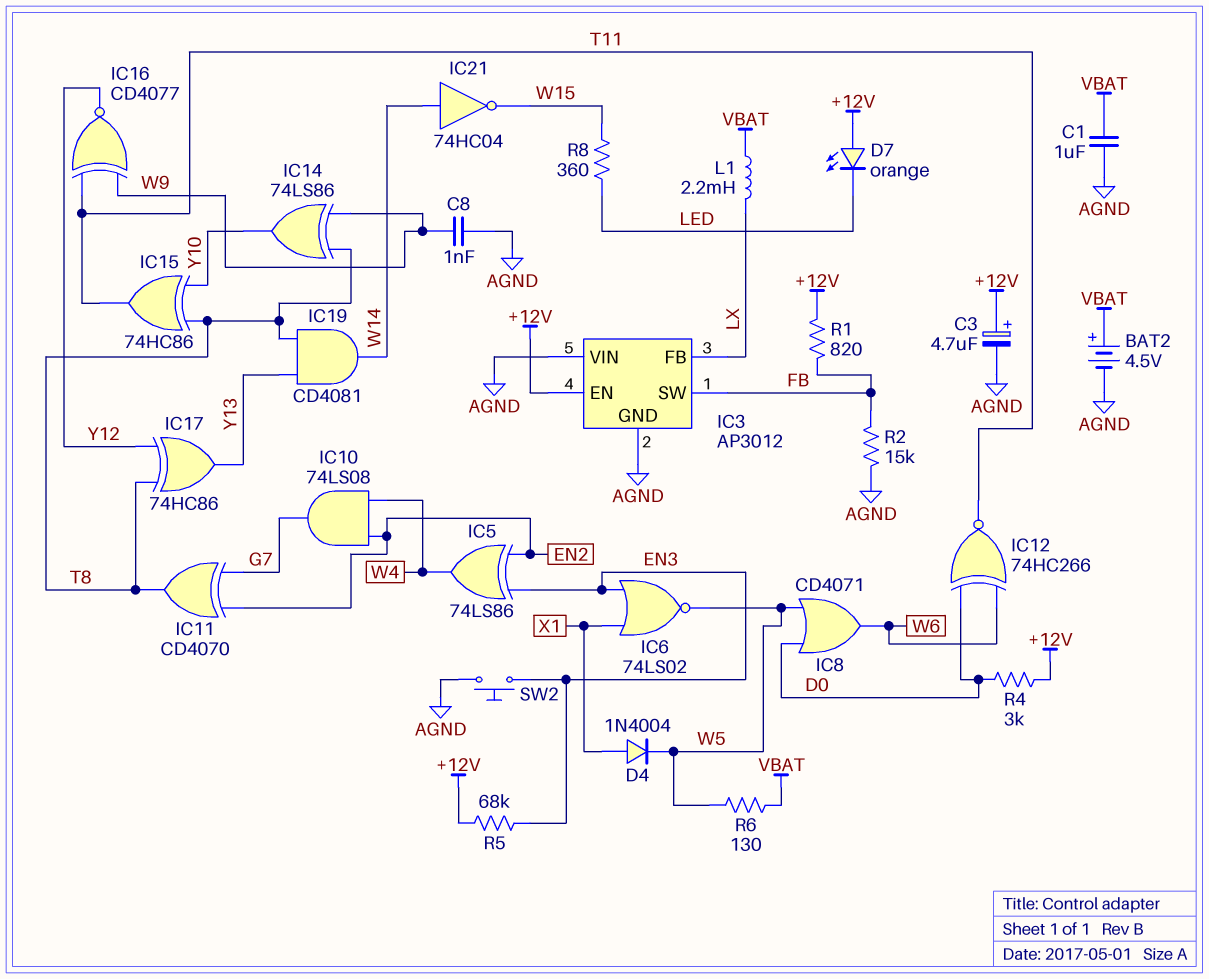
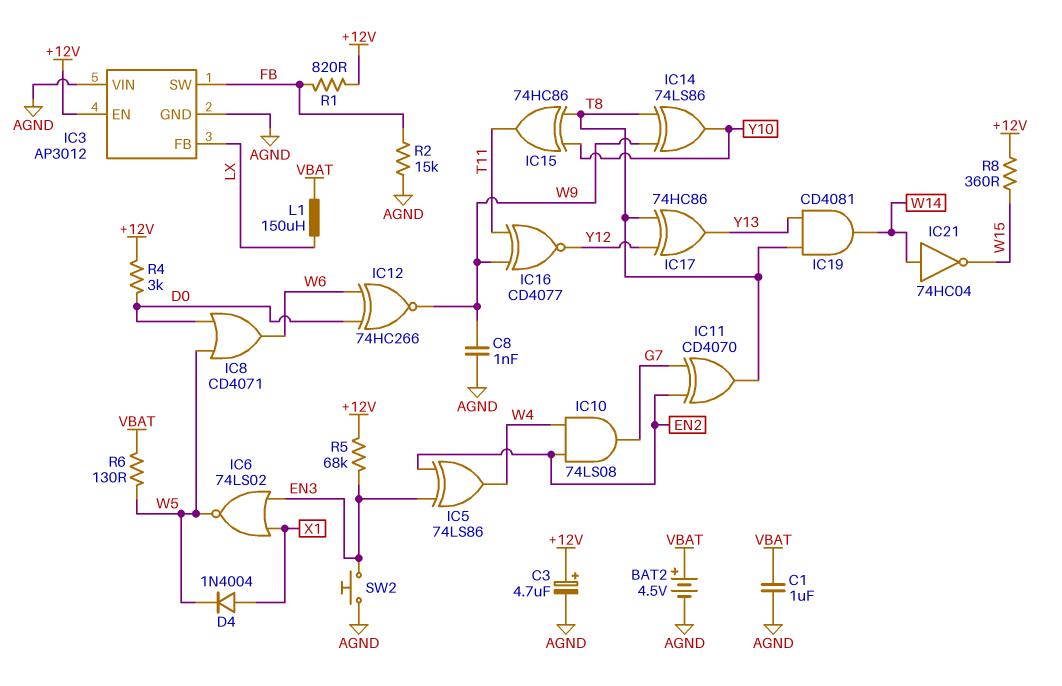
D7: LED orange (A +12V, K LED) -> none
IC12: XNOR 74HC266 (in D0, in W6, out T11) -> XNOR 74HC266 (in D0, in W6, out W9)
L1: 2.2mH (LX, VBAT) -> 150uH (LX, VBAT)
R8: 360 (LED, W15) -> 360 (+12V, W15)

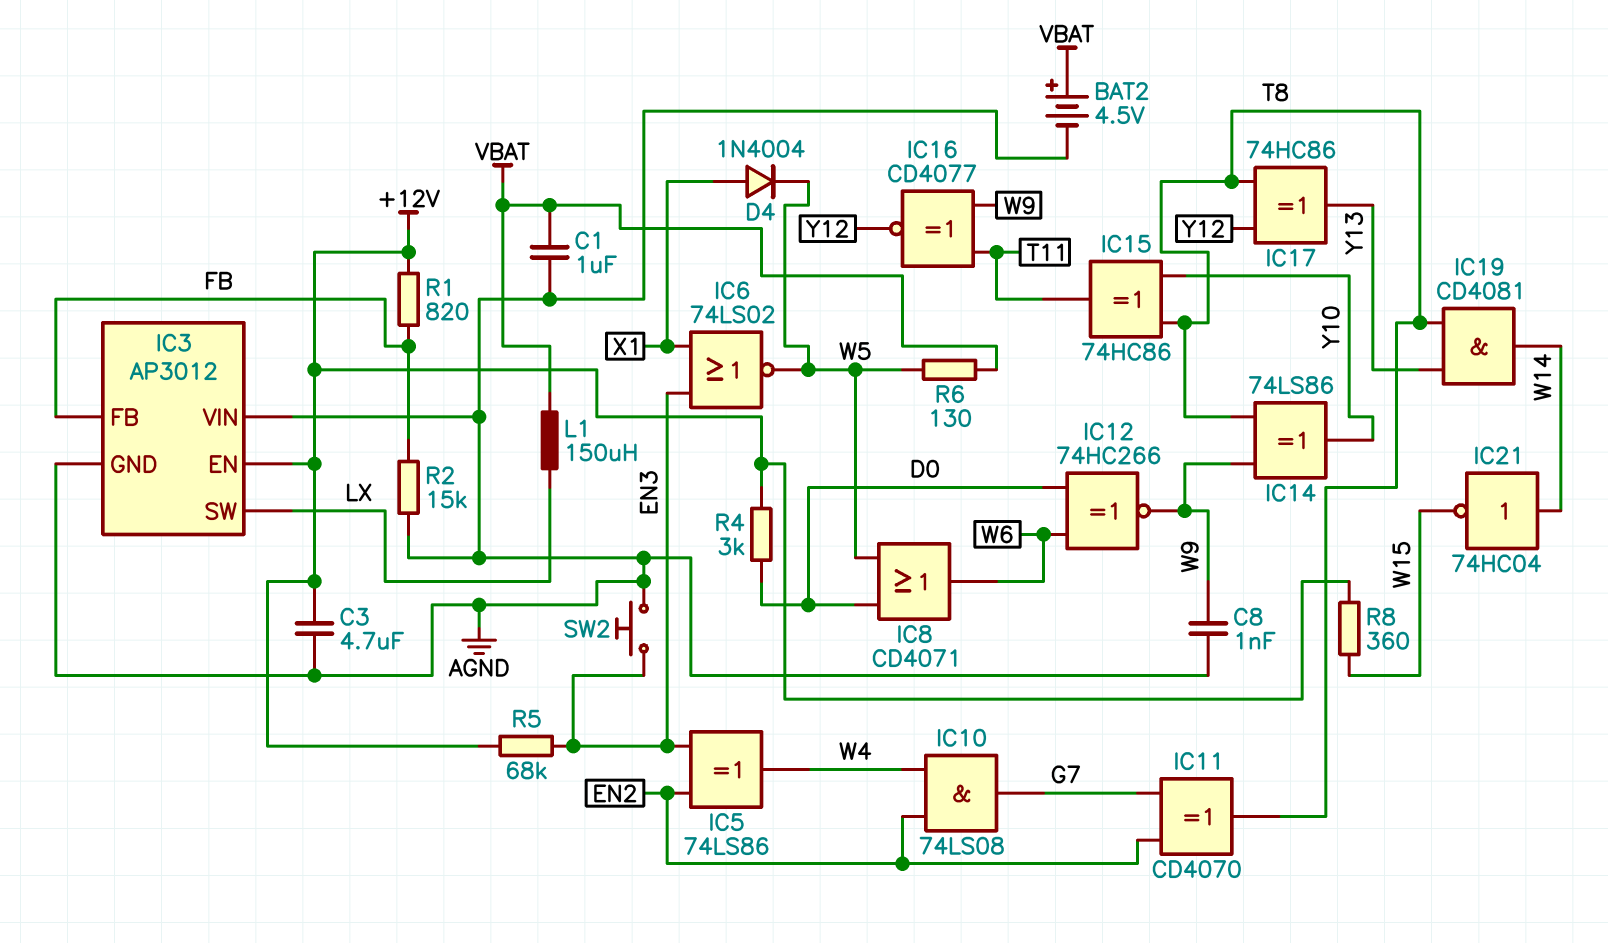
C3: 4.7uF (plus +12V, minus AGND) -> 4.7uF (+12V, AGND)
IC3 pin FB: LX -> FB
IC3 pin SW: FB -> LX

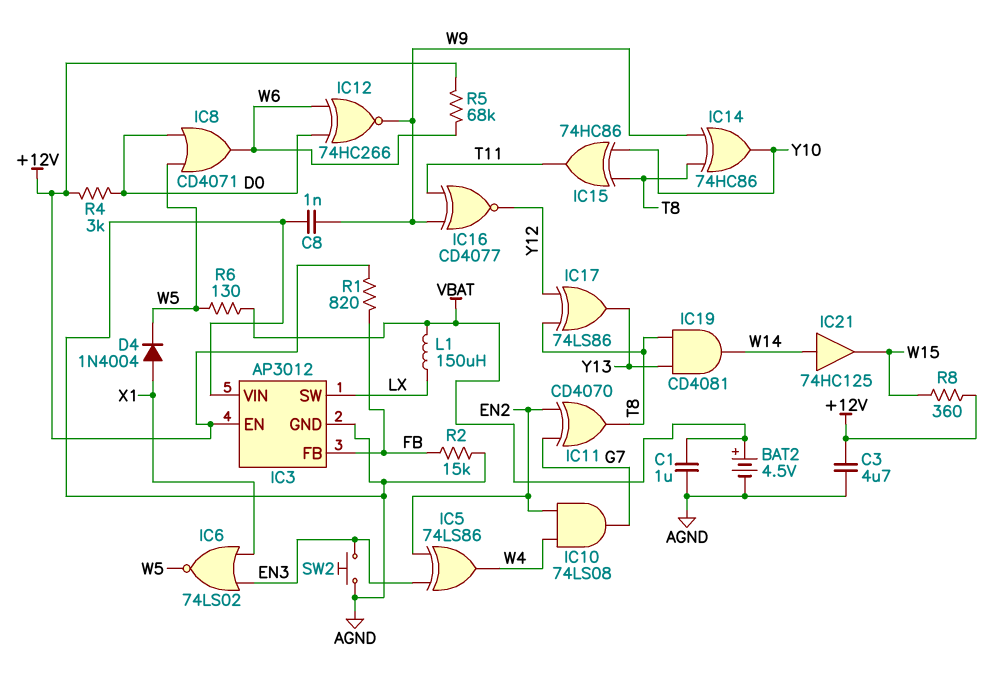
IC14: XOR 74LS86 (in T8, in W9, out Y10) -> XOR 74HC86 (in T8, in W9, out Y10)
IC17: XOR 74HC86 (in T8, in Y12, out Y13) -> XOR 74LS86 (in T8, in Y12, out Y13)
IC21: NOT 74HC04 (in W14, out W15) -> buffer 74HC125 (in W14, out W15)
R5: 68k (+12V, EN3) -> 68k (+12V, W6)

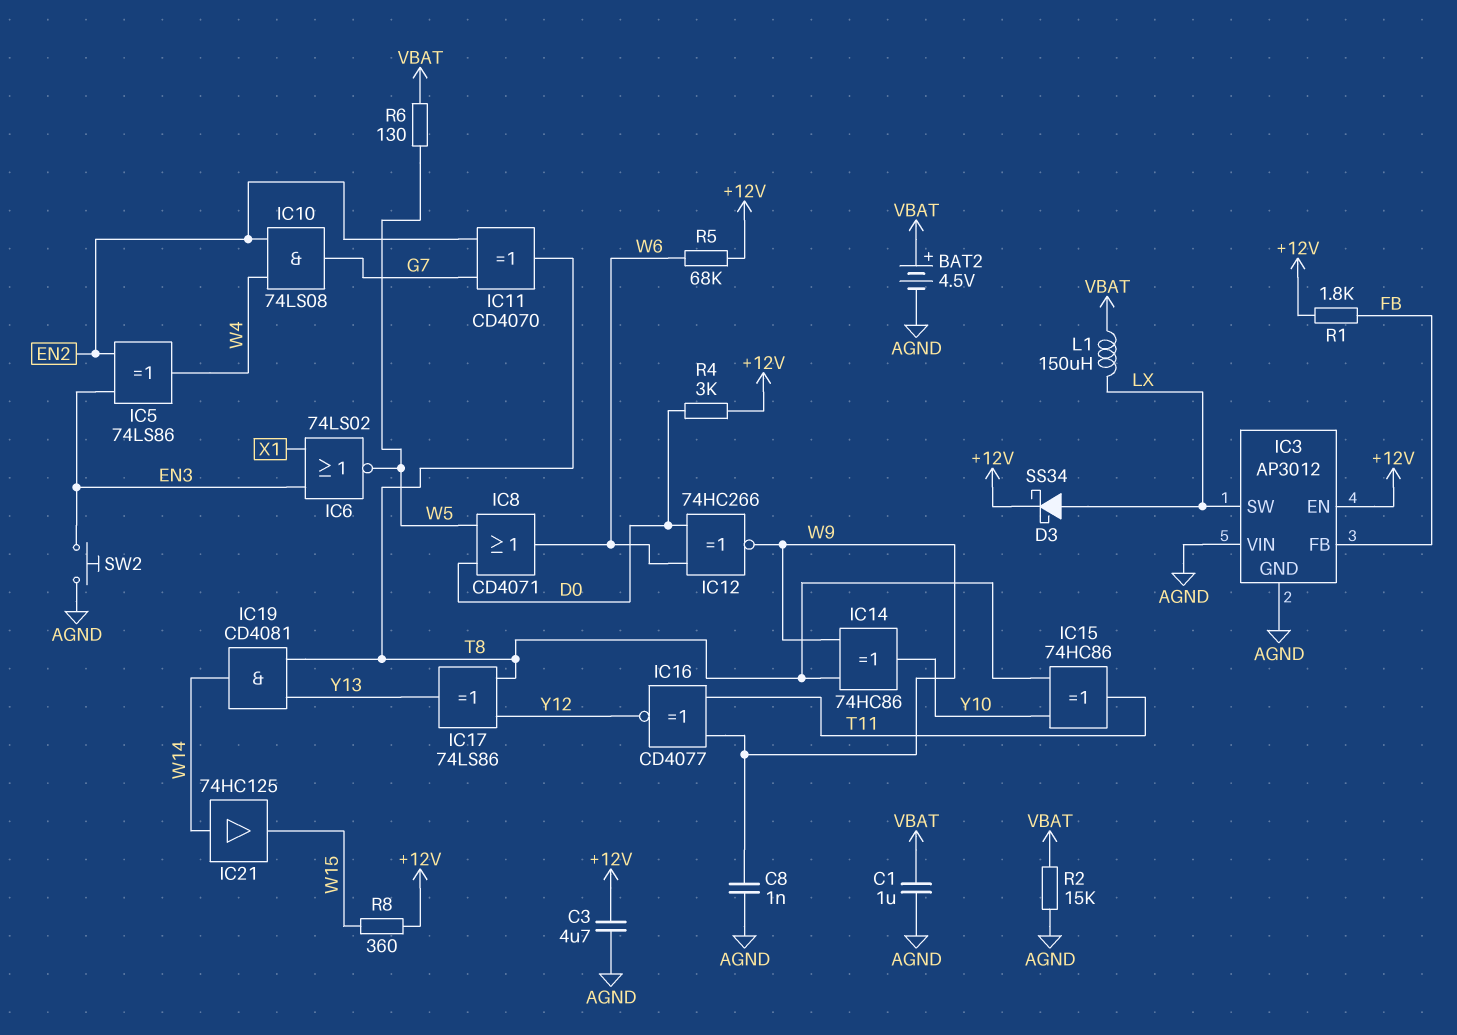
D3: none -> schottky SS34 (A LX, K +12V)
D4: diode 1N4004 (A X1, K W5) -> none
R1: 820 (+12V, FB) -> 1.8k (+12V, FB)
R2: 15k (AGND, FB) -> 15k (AGND, VBAT)

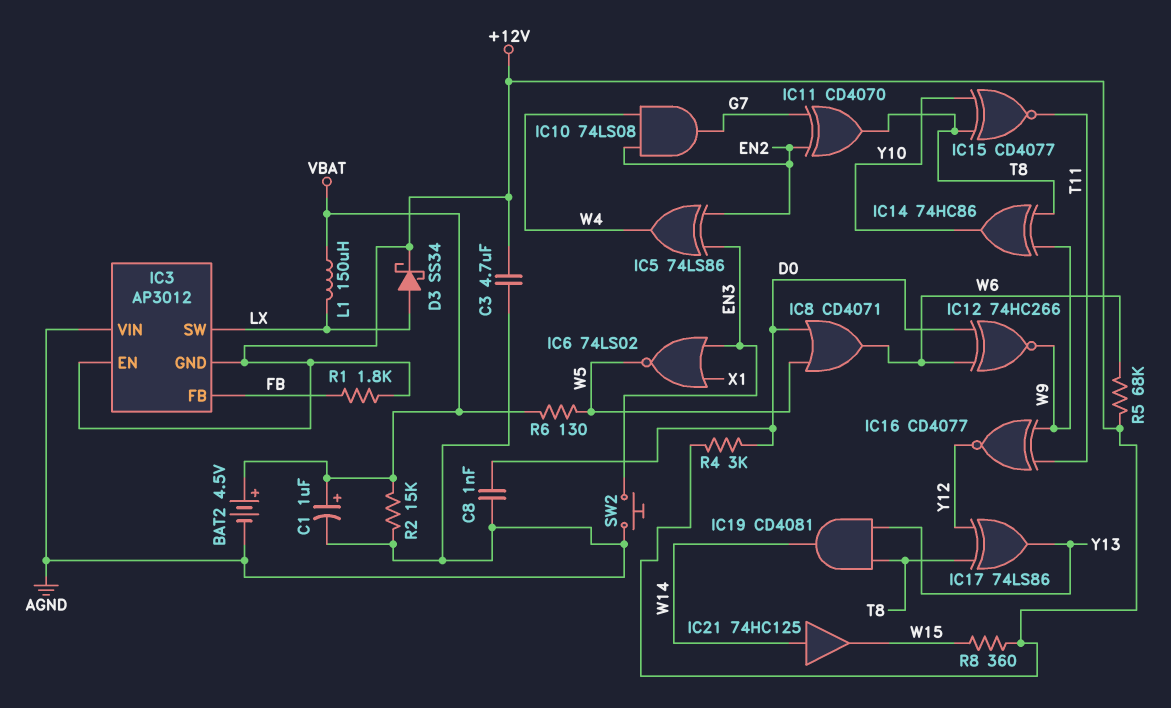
C1: 1uF (AGND, VBAT) -> 1uF (plus VBAT, minus AGND)
C8: 1nF (AGND, W9) -> 1nF (AGND, D0)
IC3 pin GND: AGND -> +12V
IC15: XOR 74HC86 (in T8, in Y10, out T11) -> XNOR CD4077 (in T8, in Y10, out T11)

